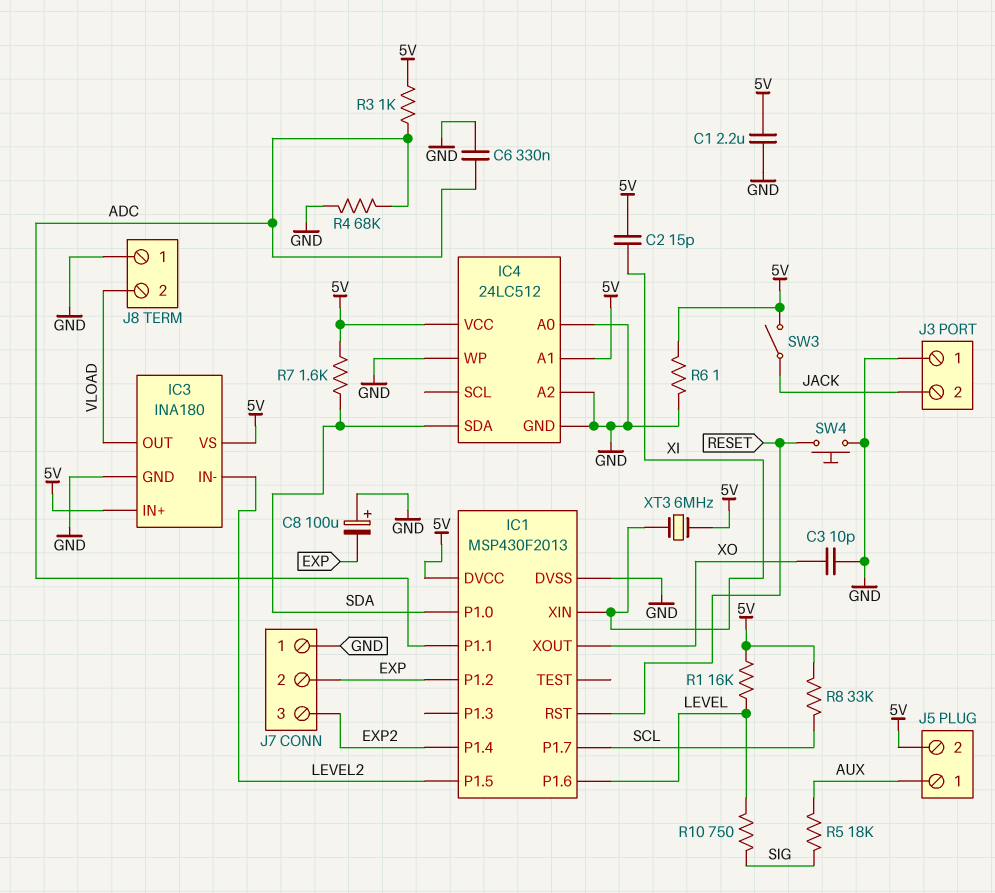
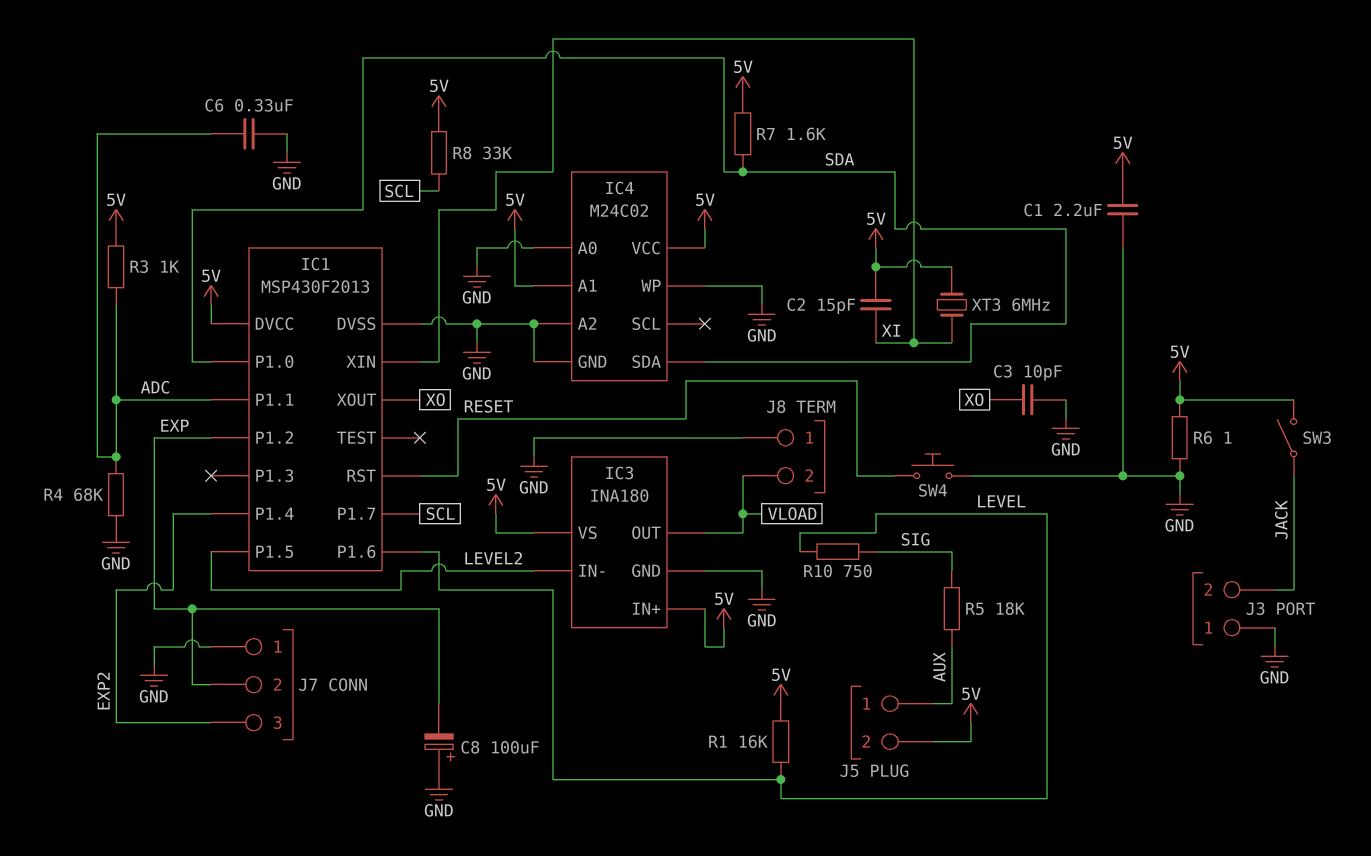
IC4: 24LC512 -> M24C02

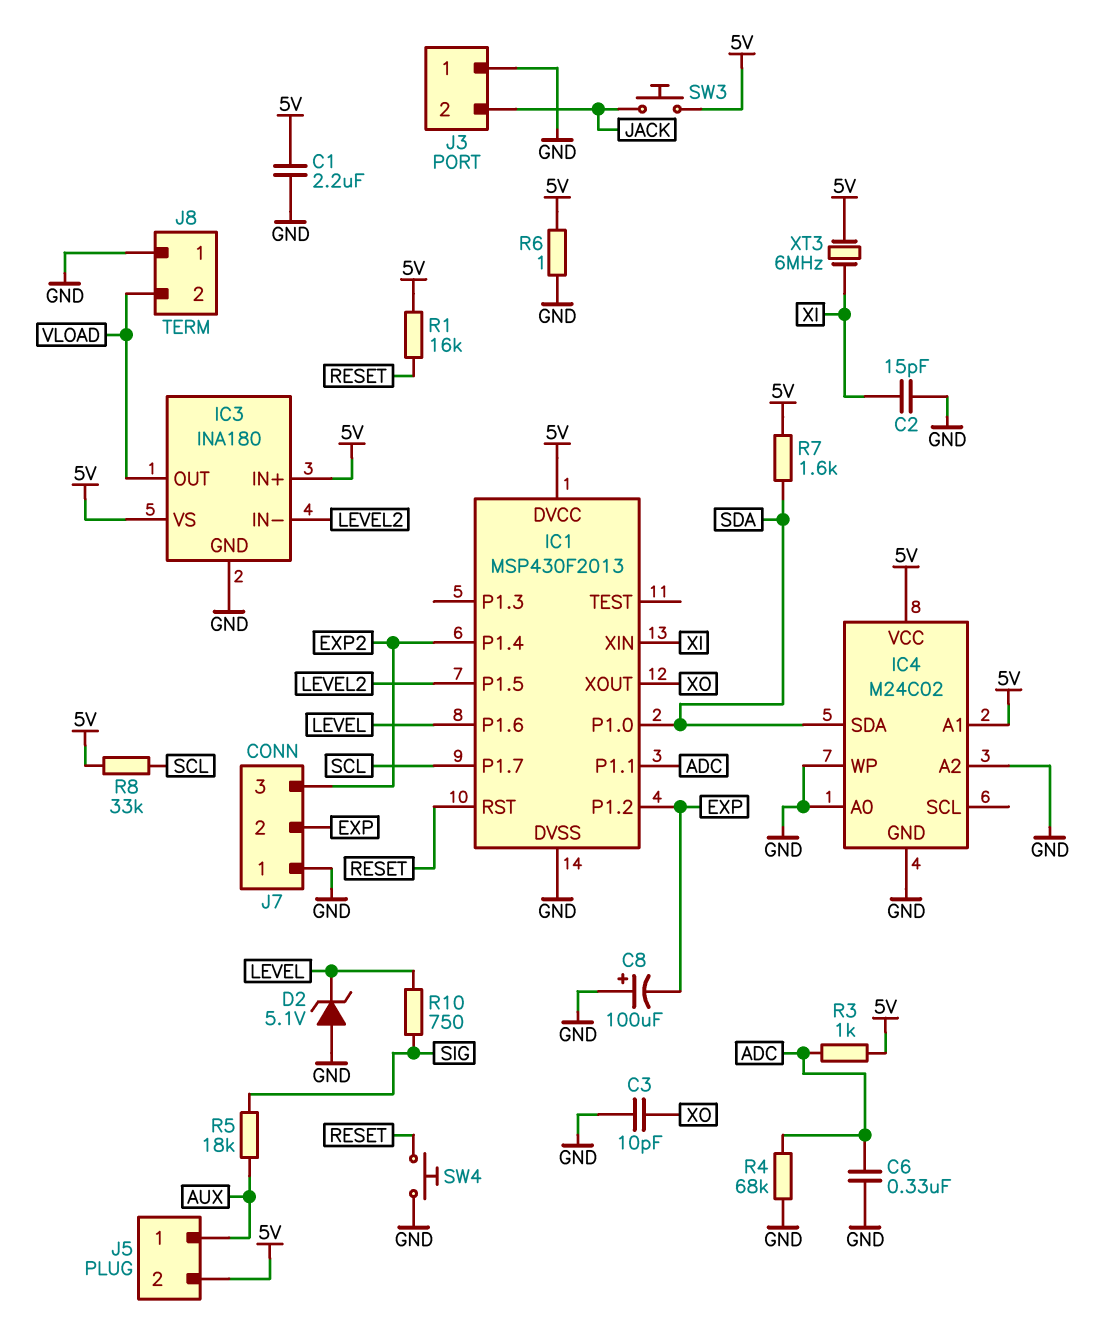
C2: 15pF (5V, XI) -> 15pF (GND, XI)
D2: none -> zener 5.1V (A GND, K LEVEL)
R1: 16k (5V, LEVEL) -> 16k (5V, RESET)
SW3: switch (5V, JACK) -> button (5V, JACK)

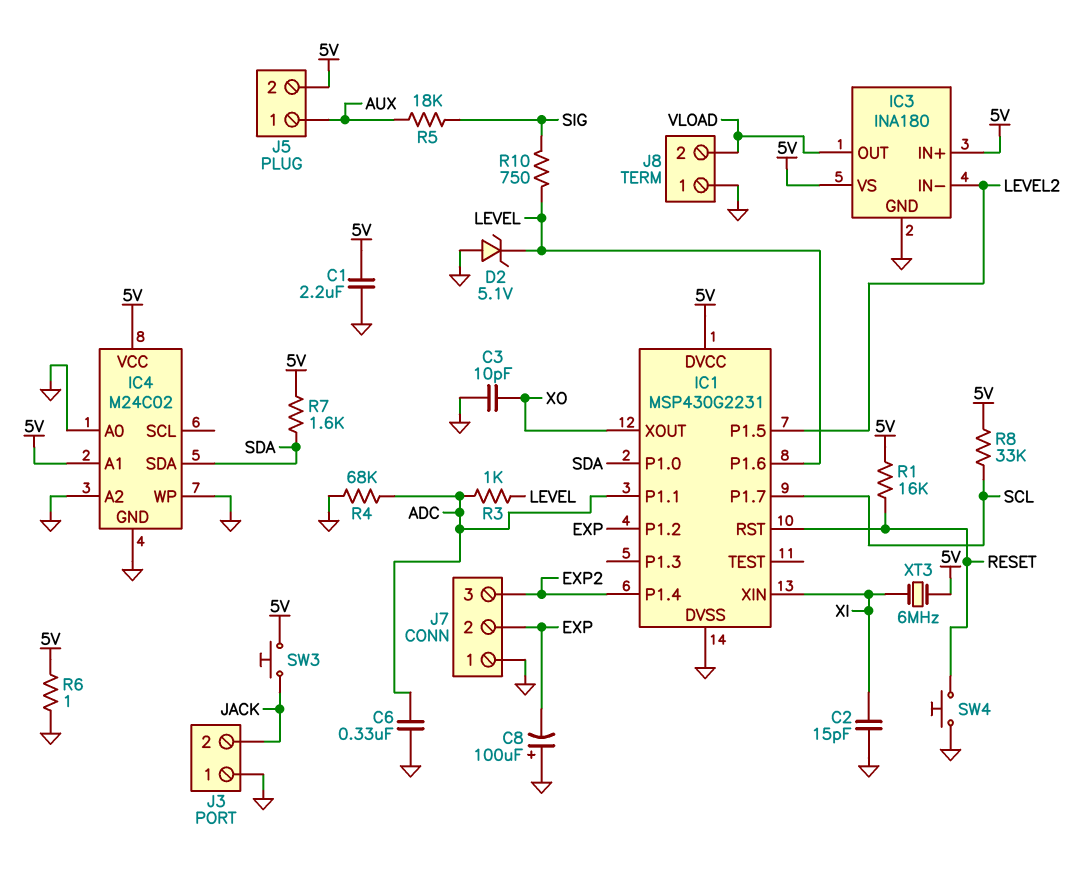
IC1: MSP430F2013 -> MSP430G2231
R3: 1k (5V, ADC) -> 1k (ADC, LEVEL)

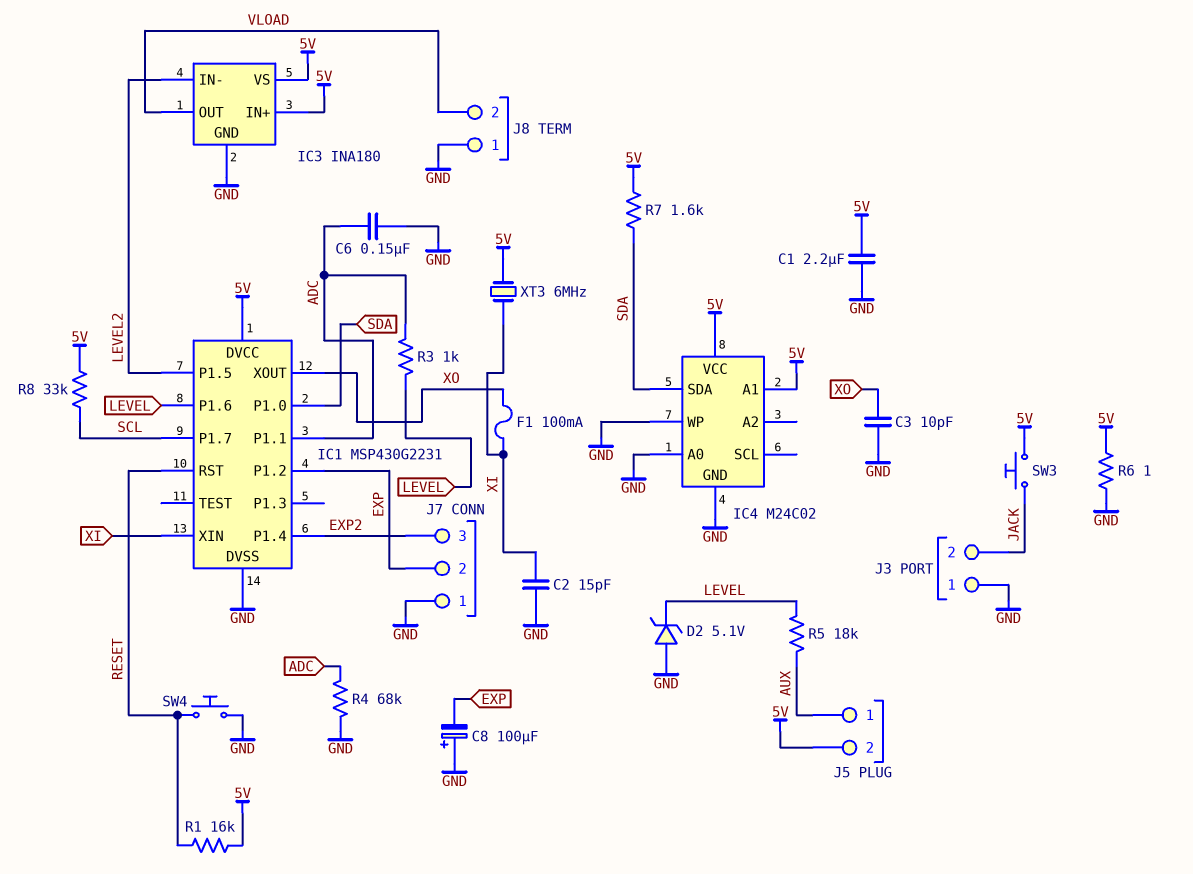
C6: 330nF (ADC, GND) -> 150nF (ADC, GND)
F1: none -> 100mA (XI, XO)
IC4 pin A2: GND -> none
R5: 18k (AUX, SIG) -> 18k (AUX, LEVEL)
R10: 750 (LEVEL, SIG) -> none

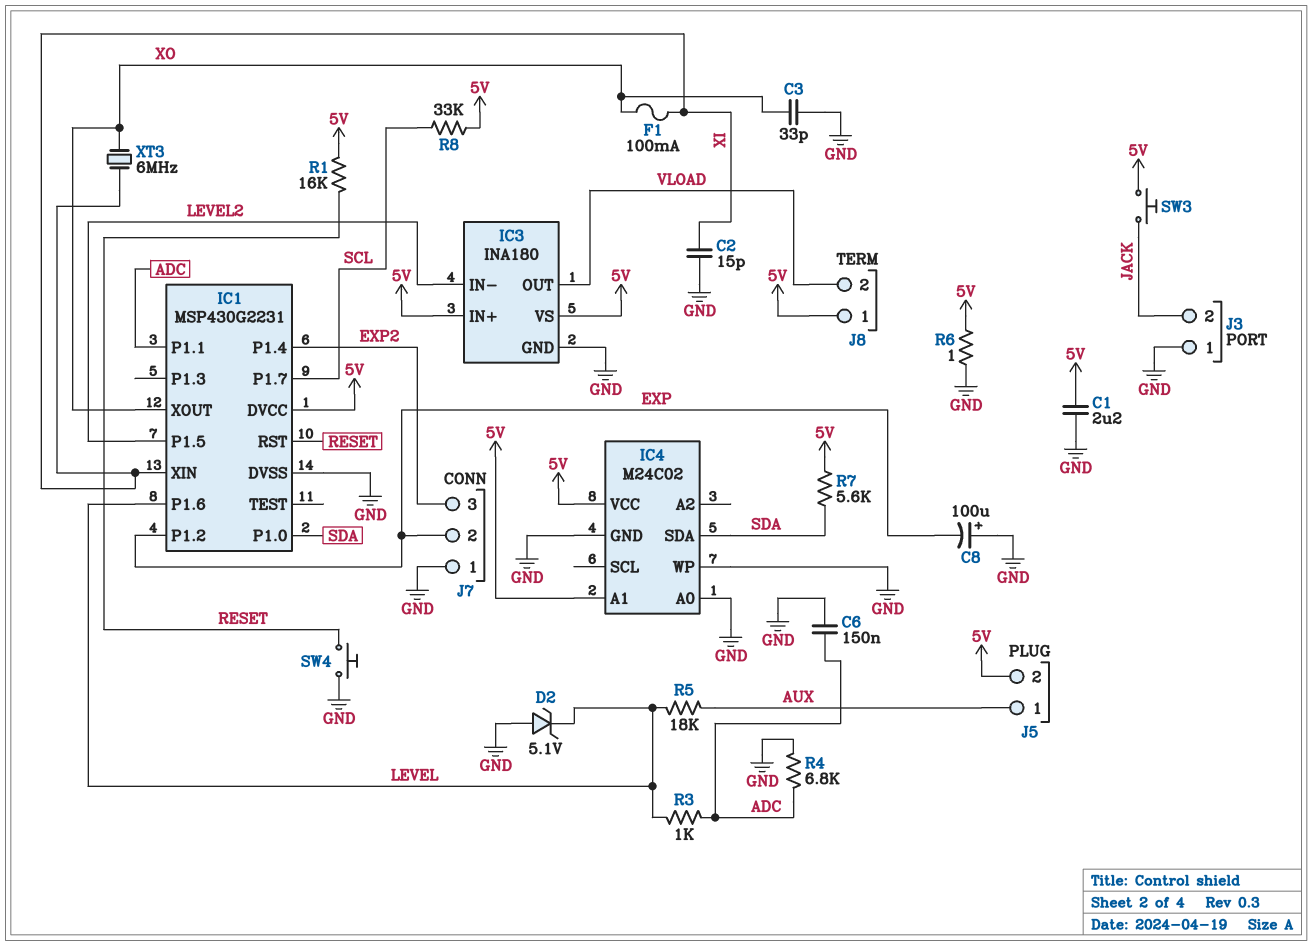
C3: 10pF (GND, XO) -> 33pF (GND, XO)
J8 pin 1: GND -> 5V
R4: 68k (ADC, GND) -> 6.8k (ADC, GND)
R7: 1.6k (5V, SDA) -> 5.6k (5V, SDA)
XT3: 6MHz (5V, XI) -> 6MHz (XI, XO)

